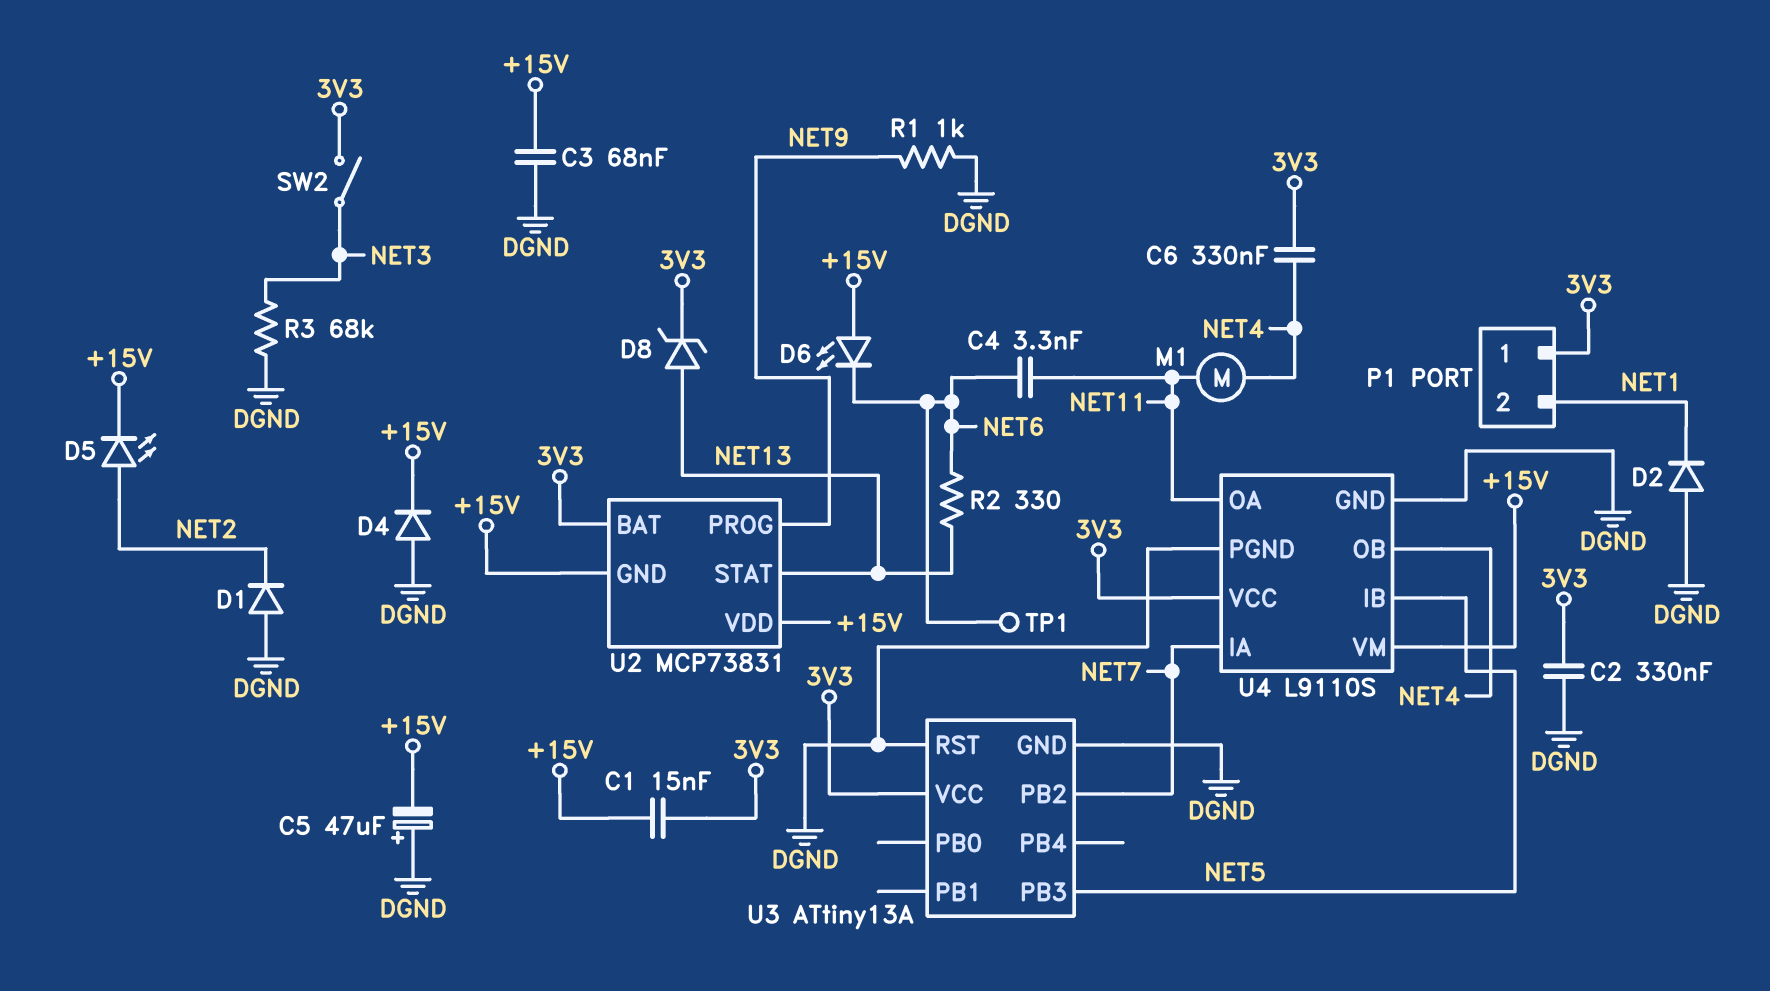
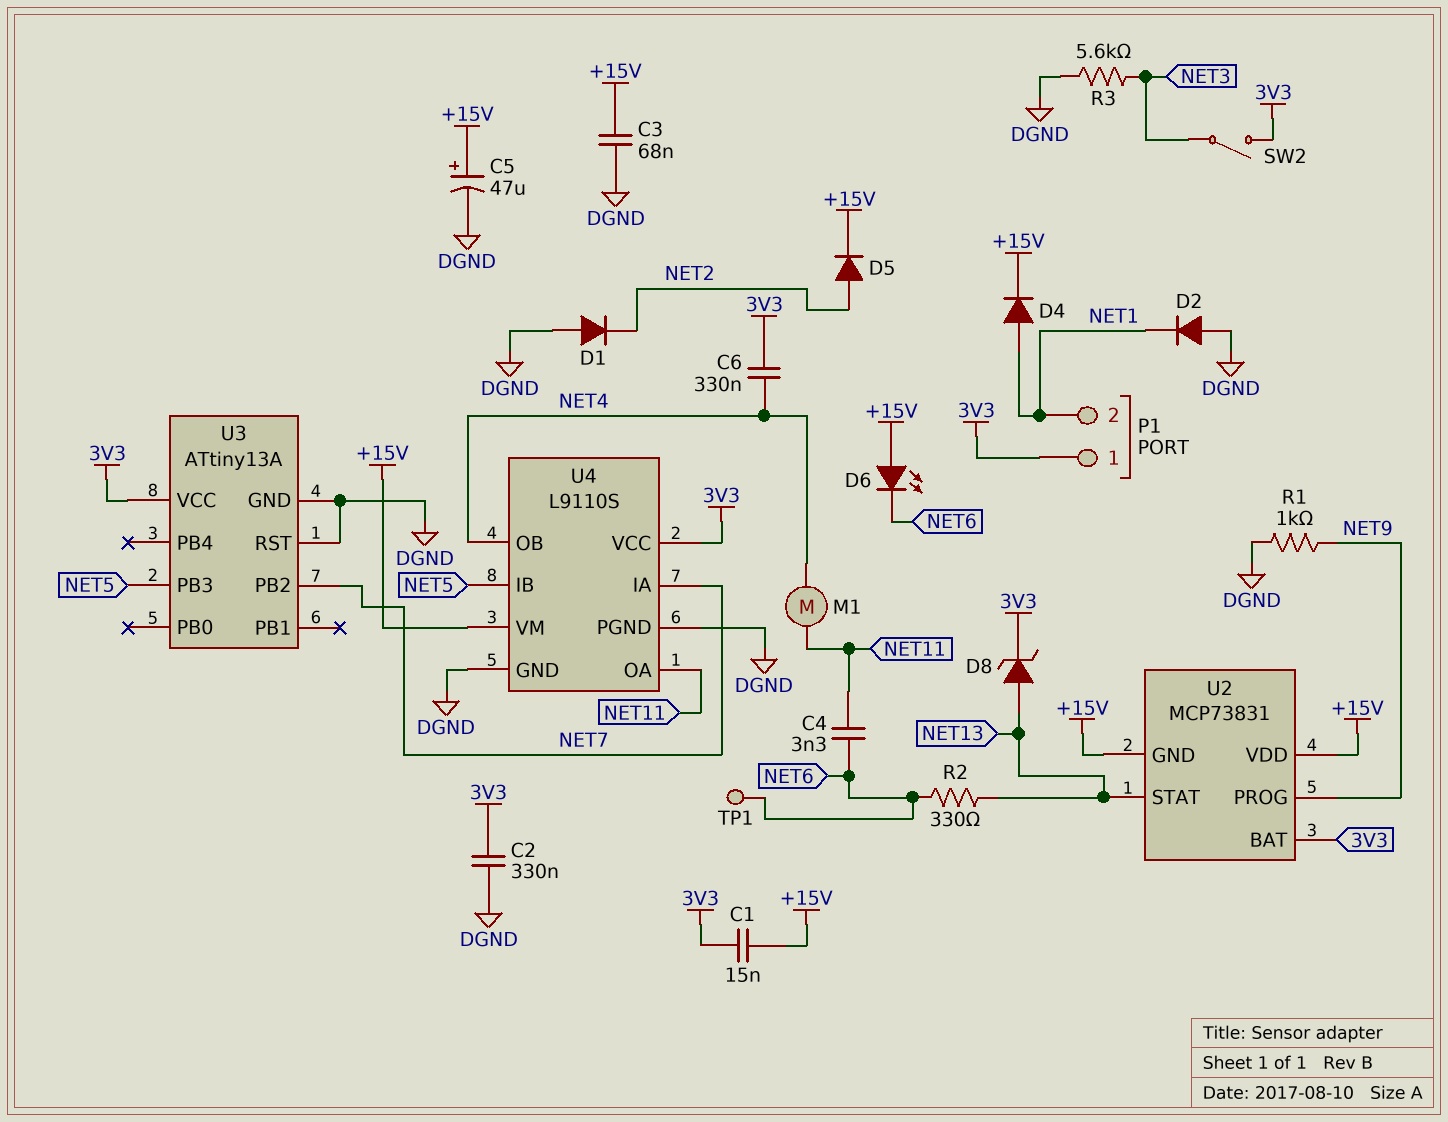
C5: 47uF (plus DGND, minus +15V) -> 47uF (plus +15V, minus DGND)
D4: diode (A DGND, K +15V) -> diode (A NET1, K +15V)
D5: LED (A NET2, K +15V) -> diode (A NET2, K +15V)
R3: 68k (DGND, NET3) -> 5.6k (DGND, NET3)

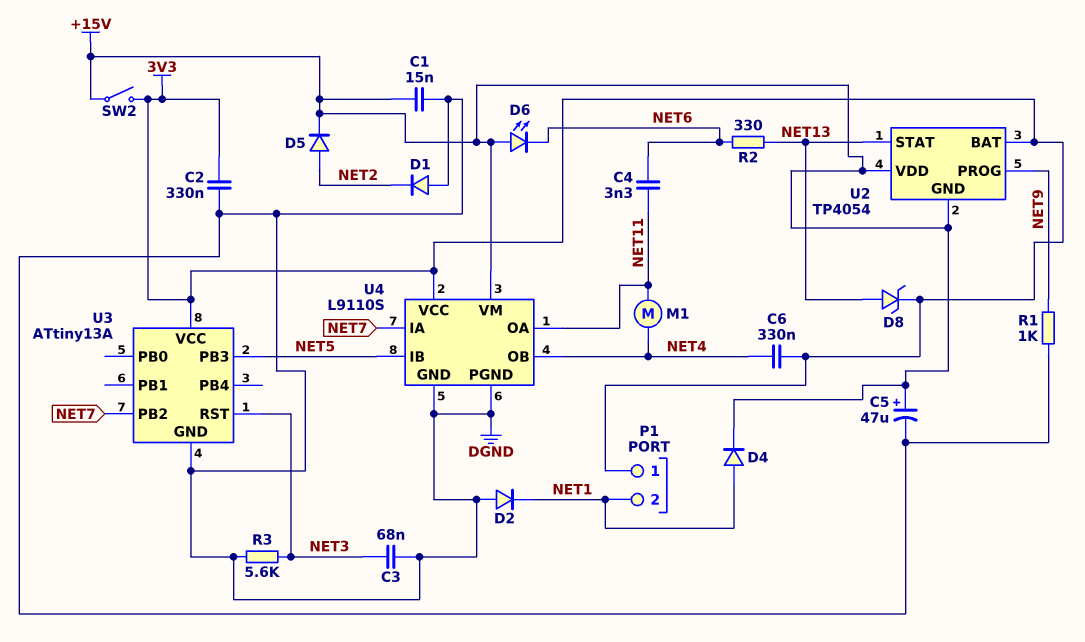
C1: 15nF (+15V, 3V3) -> 15nF (+15V, DGND)
C3: 68nF (+15V, DGND) -> 68nF (DGND, NET3)
SW2: switch (3V3, NET3) -> switch (+15V, 3V3)
TP1: test point (NET6) -> none
U2: MCP73831 -> TP4054
U3 pin RST: DGND -> NET3

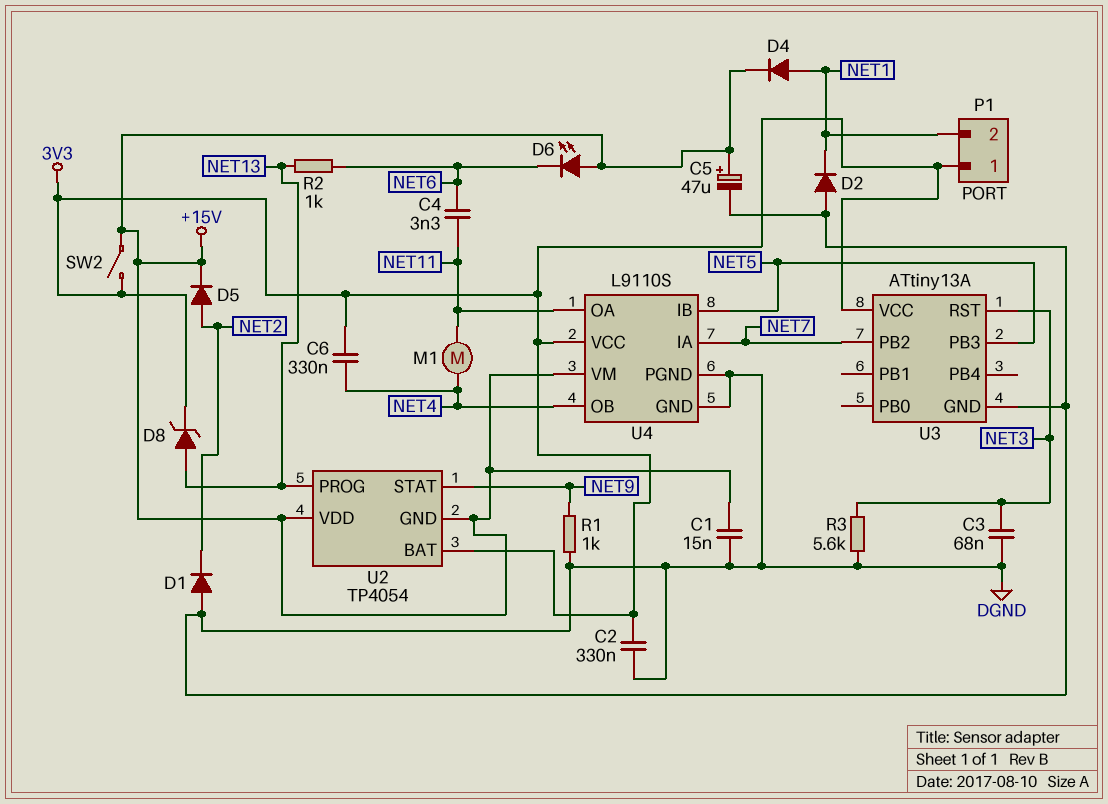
R2: 330 (NET6, NET13) -> 1k (NET6, NET13)
U2 pin PROG: NET9 -> NET13
U2 pin STAT: NET13 -> NET9

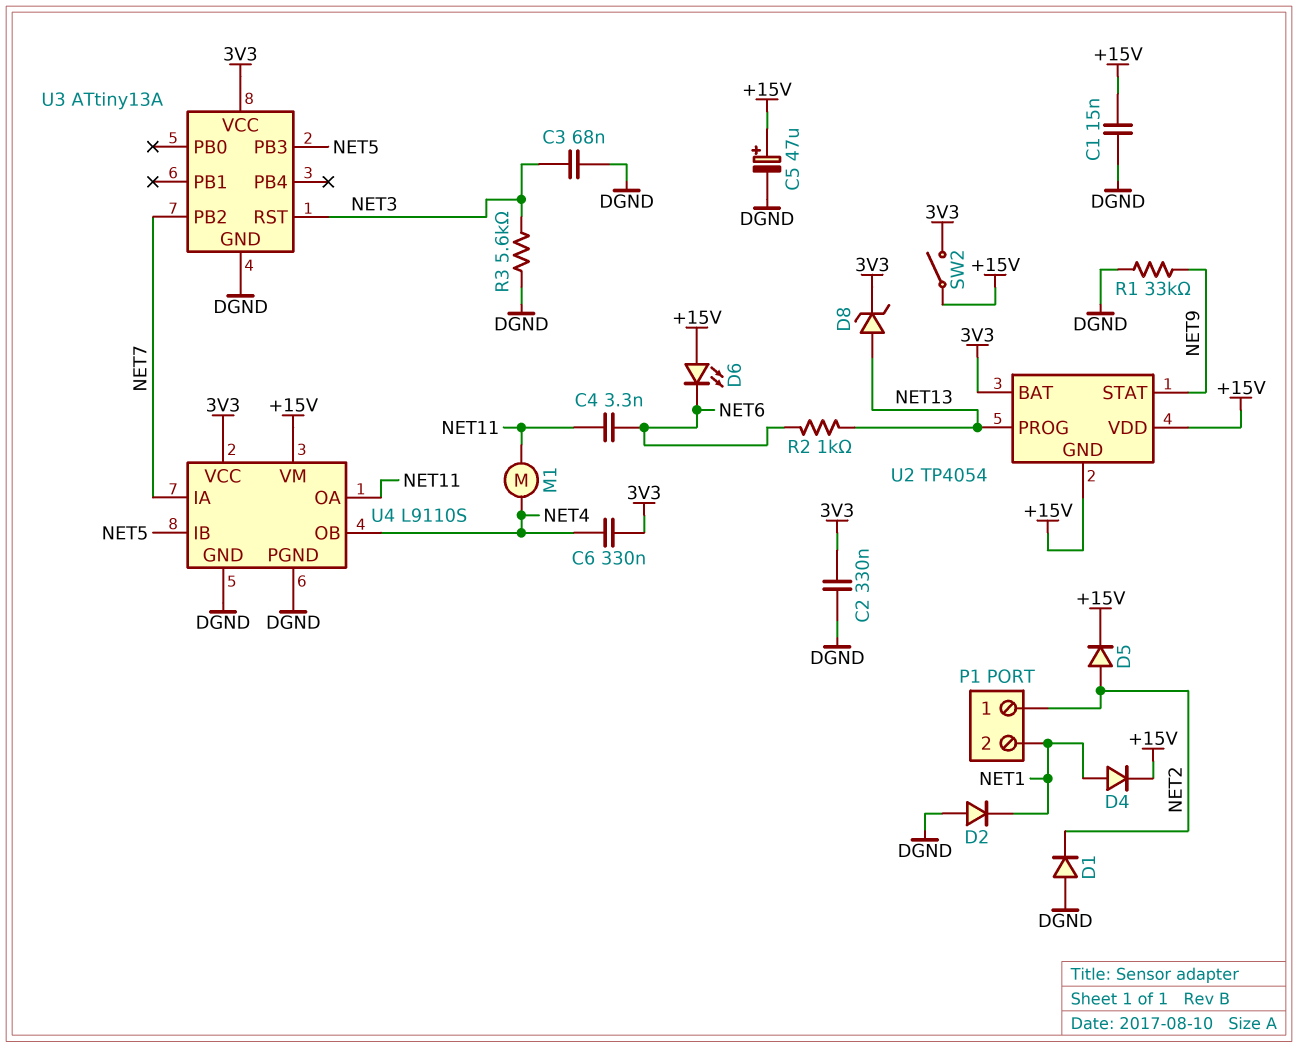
P1 pin 1: 3V3 -> NET2
R1: 1k (DGND, NET9) -> 33k (DGND, NET9)

